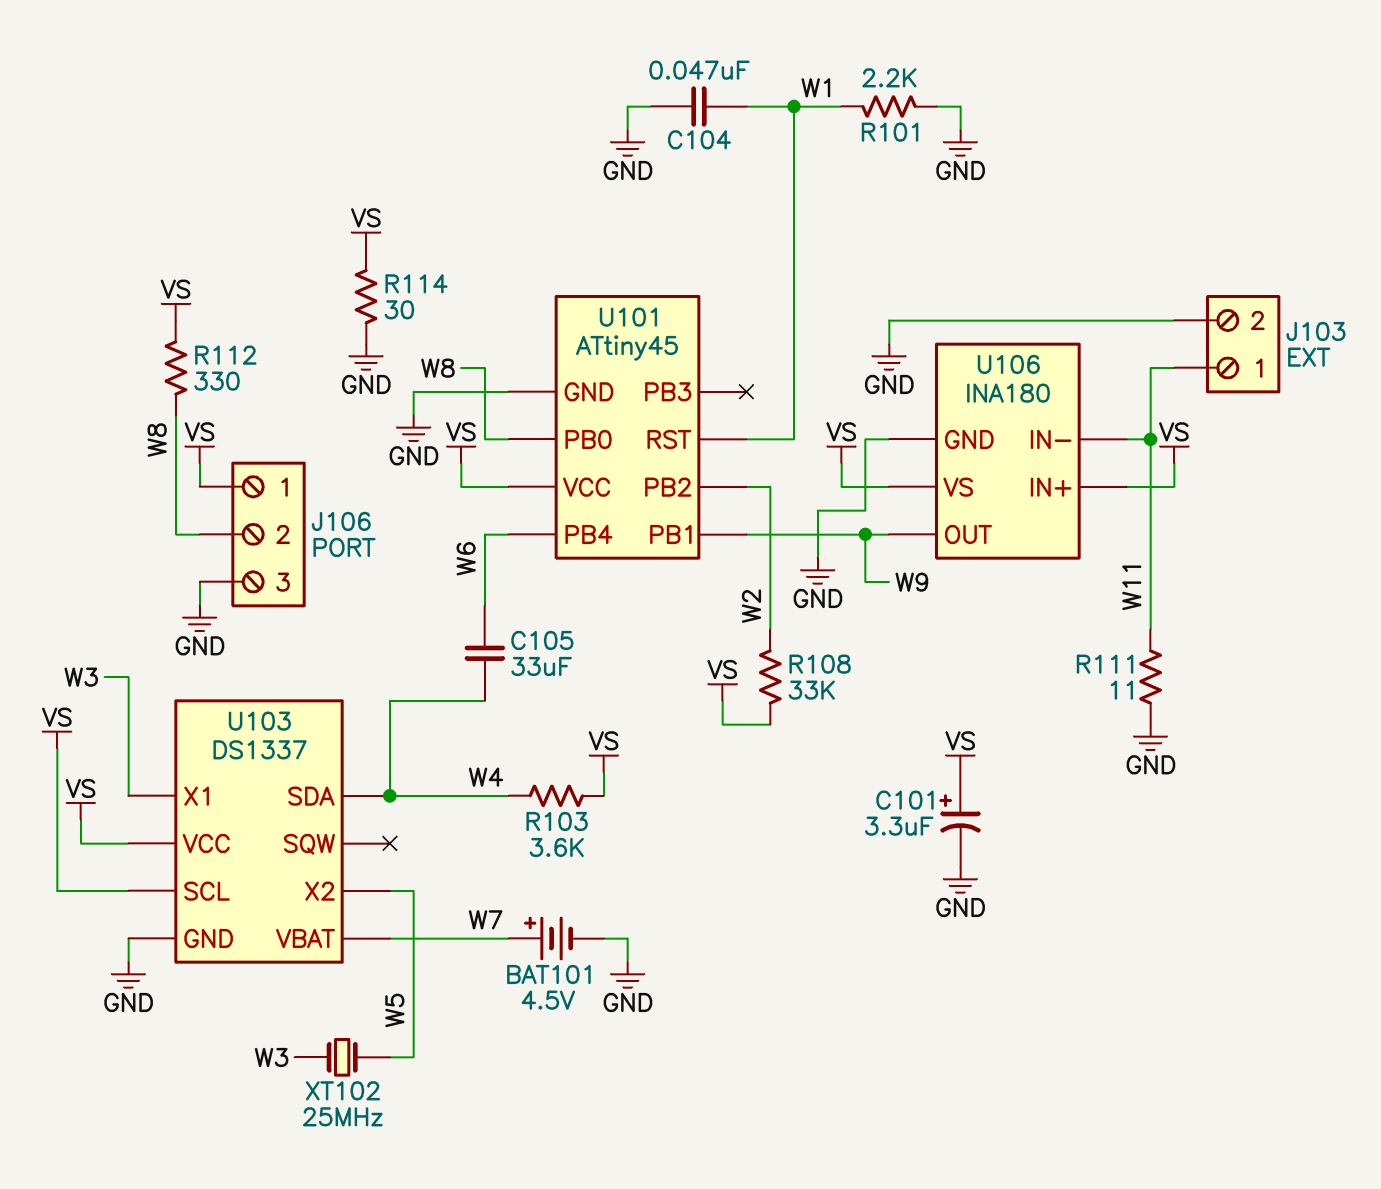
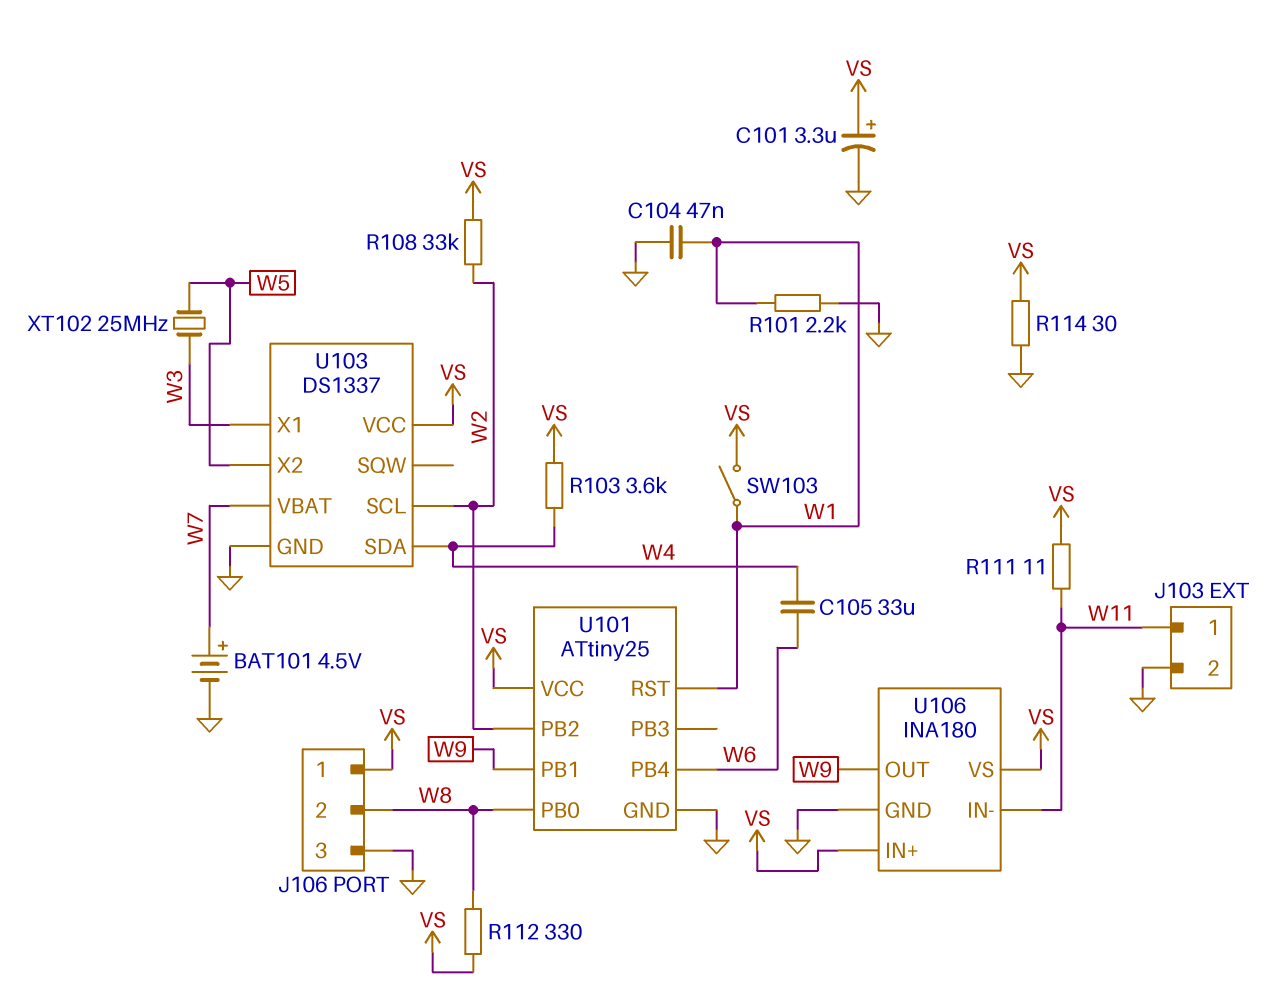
R111: 11 (GND, W11) -> 11 (VS, W11)
SW103: none -> switch (VS, W1)
U101: ATtiny45 -> ATtiny25
U103 pin SCL: VS -> W2

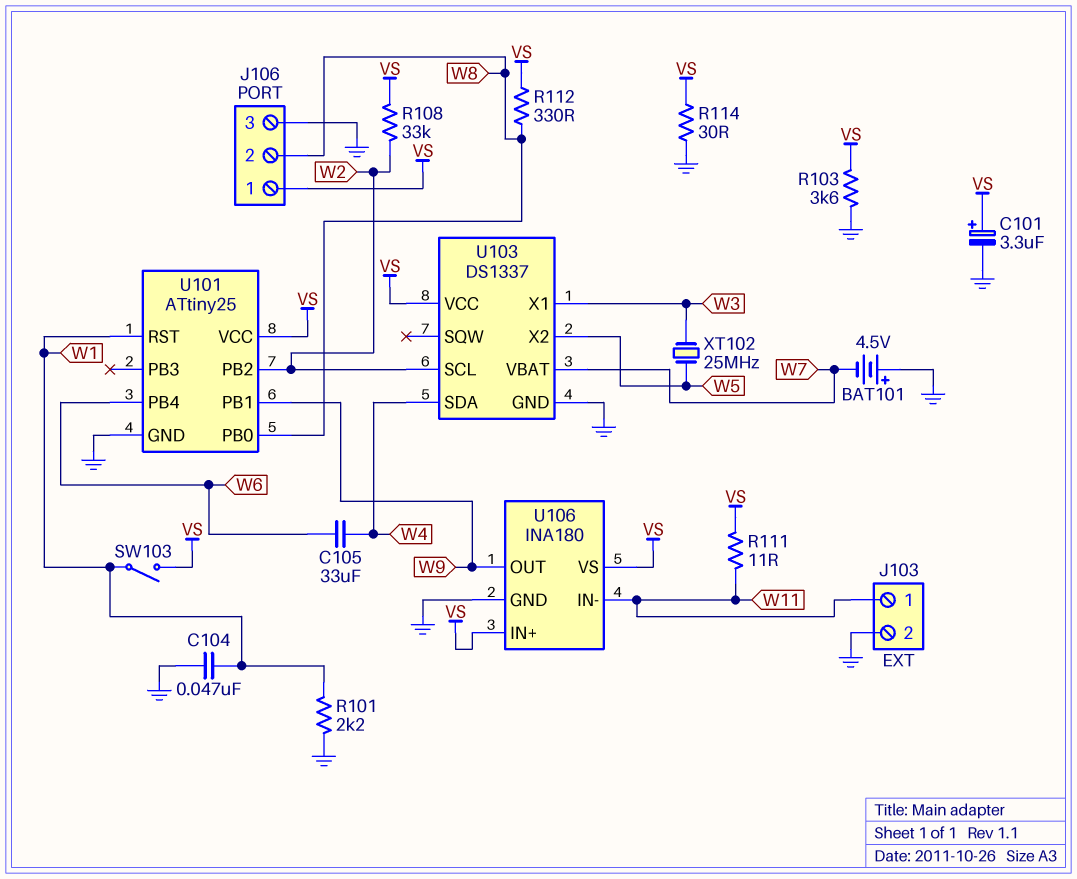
BAT101: 4.5V (plus W7, minus GND) -> 4.5V (plus GND, minus W7)
R103: 3.6k (VS, W4) -> 3.6k (GND, VS)

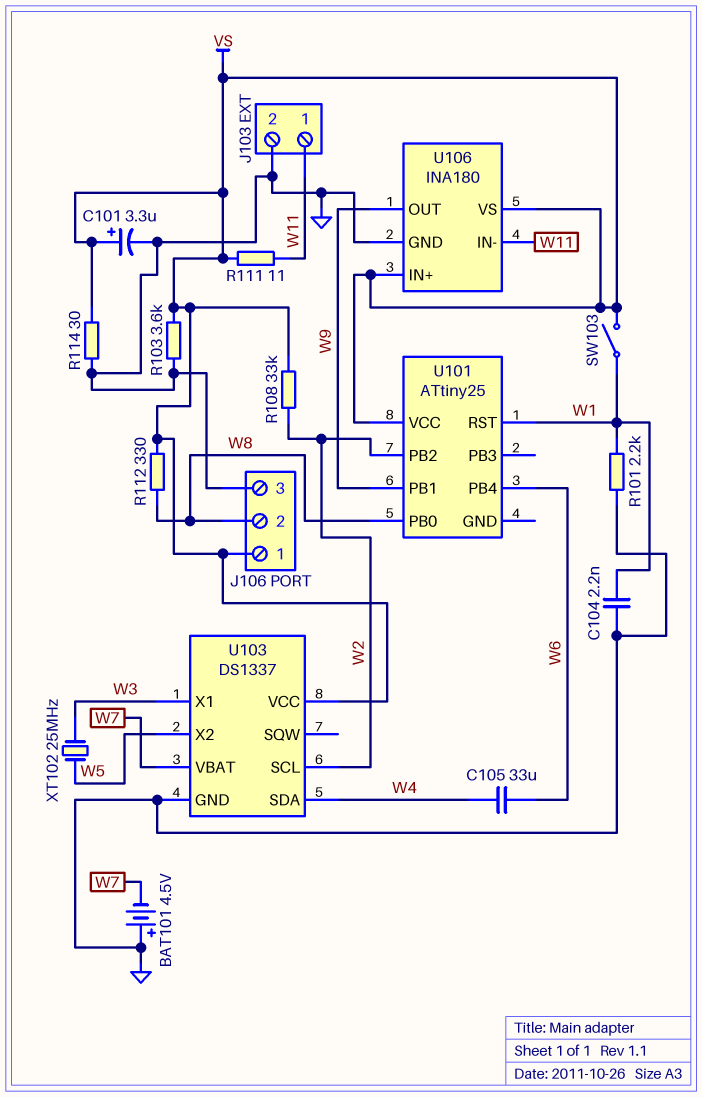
C104: 47nF (GND, W1) -> 2.2nF (GND, W1)
U101 pin GND: GND -> none

